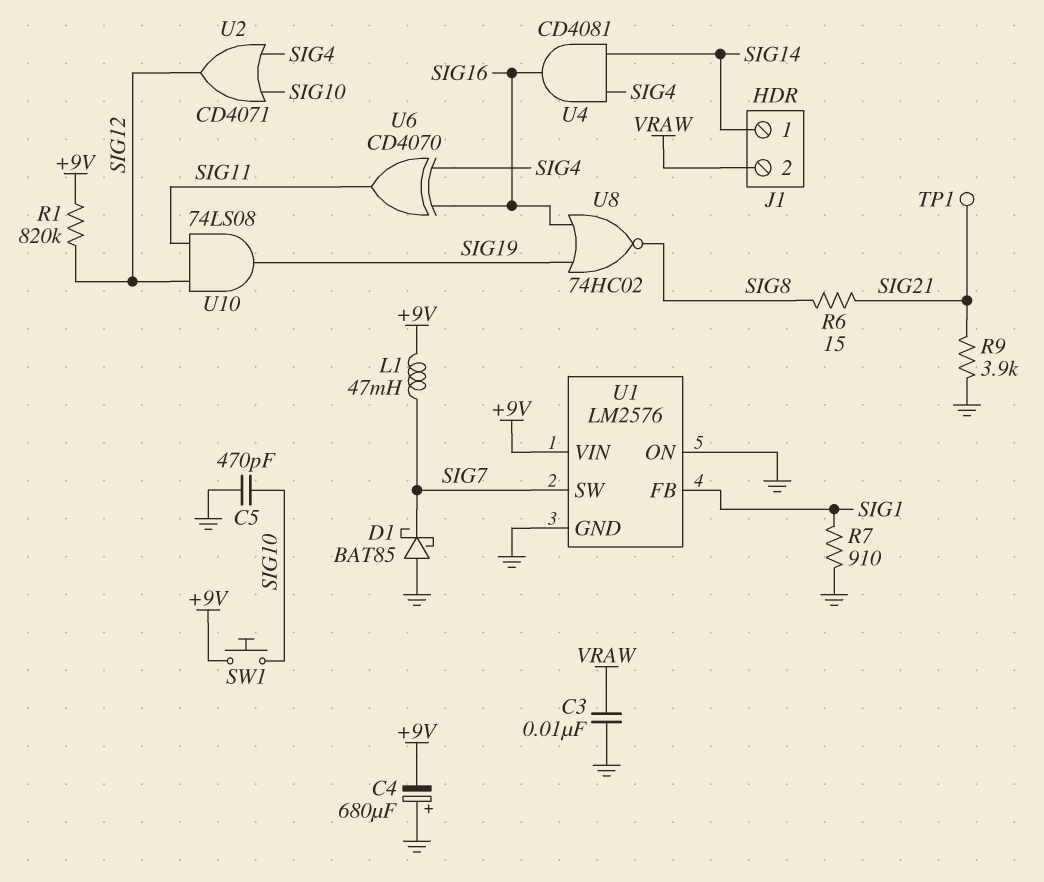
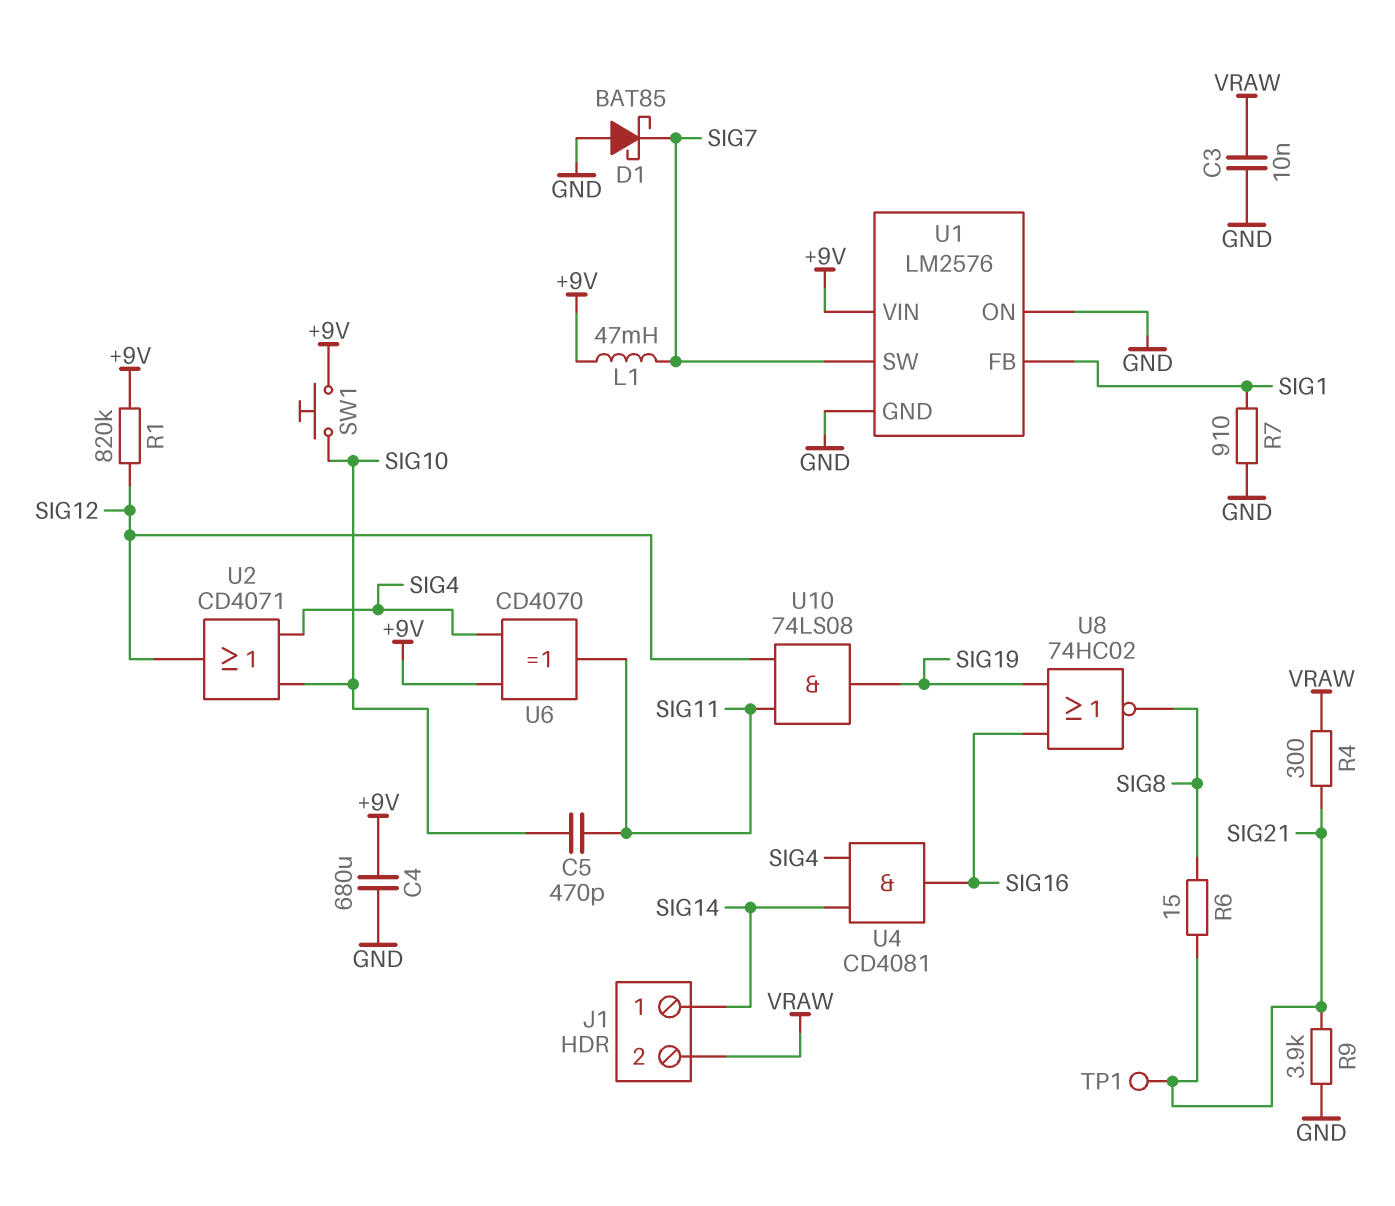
C4: 680uF (plus GND, minus +9V) -> 680uF (+9V, GND)
C5: 470pF (GND, SIG10) -> 470pF (SIG10, SIG11)
R4: none -> 300 (SIG21, VRAW)
U6: XOR CD4070 (in SIG4, in SIG16, out SIG11) -> XOR CD4070 (in +9V, in SIG4, out SIG11)

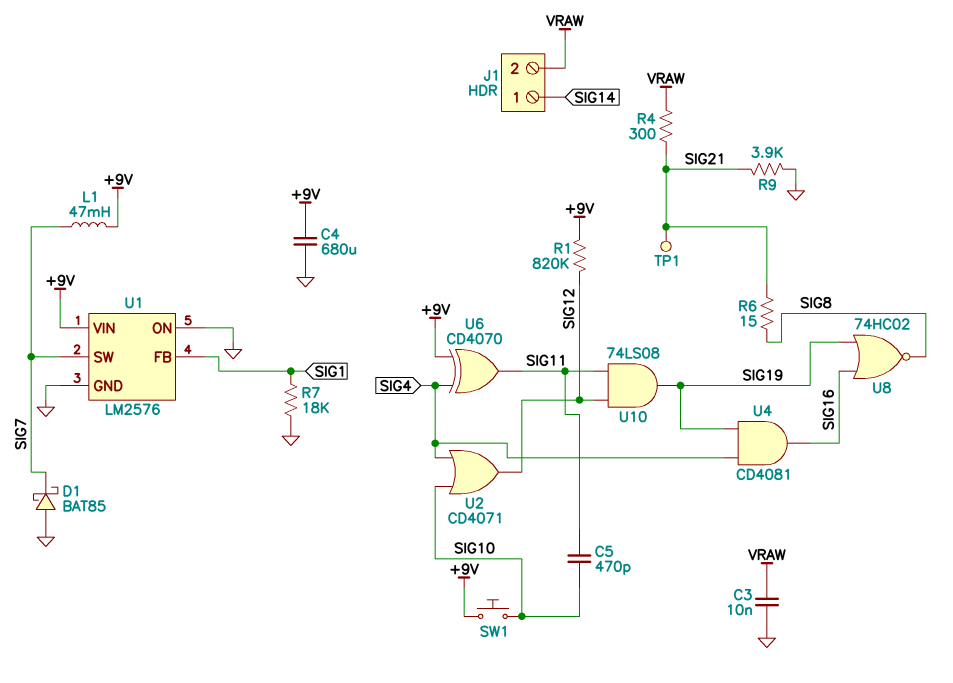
R7: 910 (GND, SIG1) -> 18k (GND, SIG1)
U4: AND CD4081 (in SIG4, in SIG14, out SIG16) -> AND CD4081 (in SIG4, in SIG19, out SIG16)

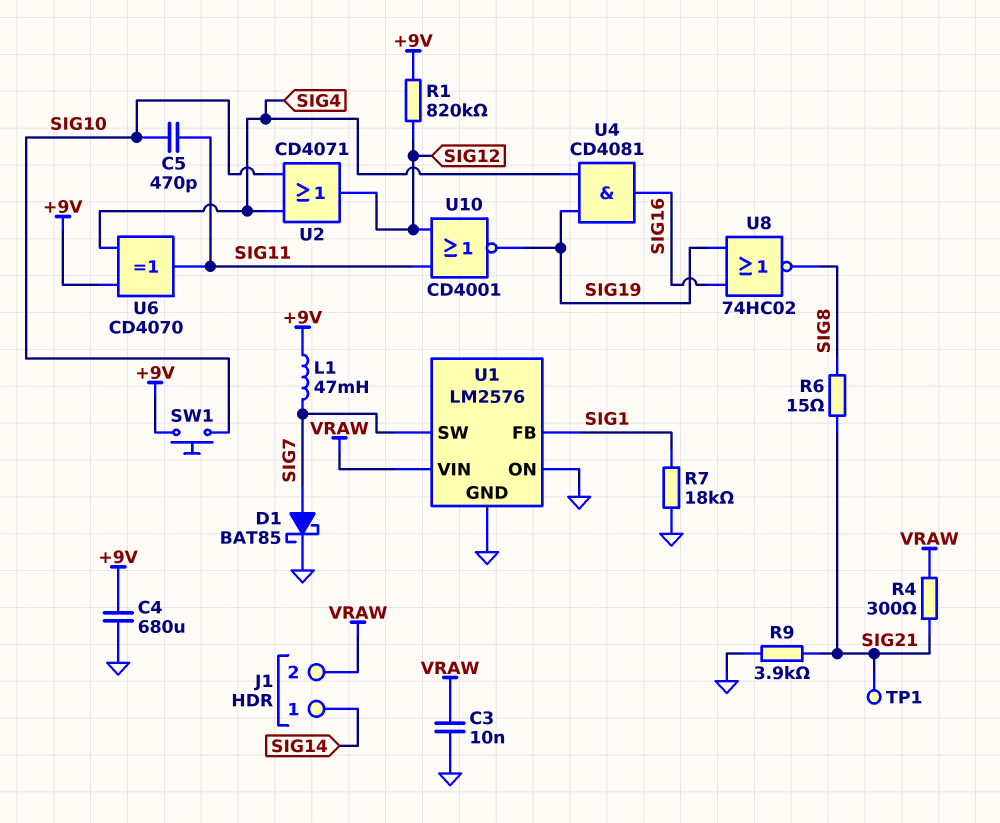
D1: schottky BAT85 (A GND, K SIG7) -> schottky BAT85 (A SIG7, K GND)
U1 pin VIN: +9V -> VRAW
U10: AND 74LS08 (in SIG11, in SIG12, out SIG19) -> NOR CD4001 (in SIG11, in SIG12, out SIG19)

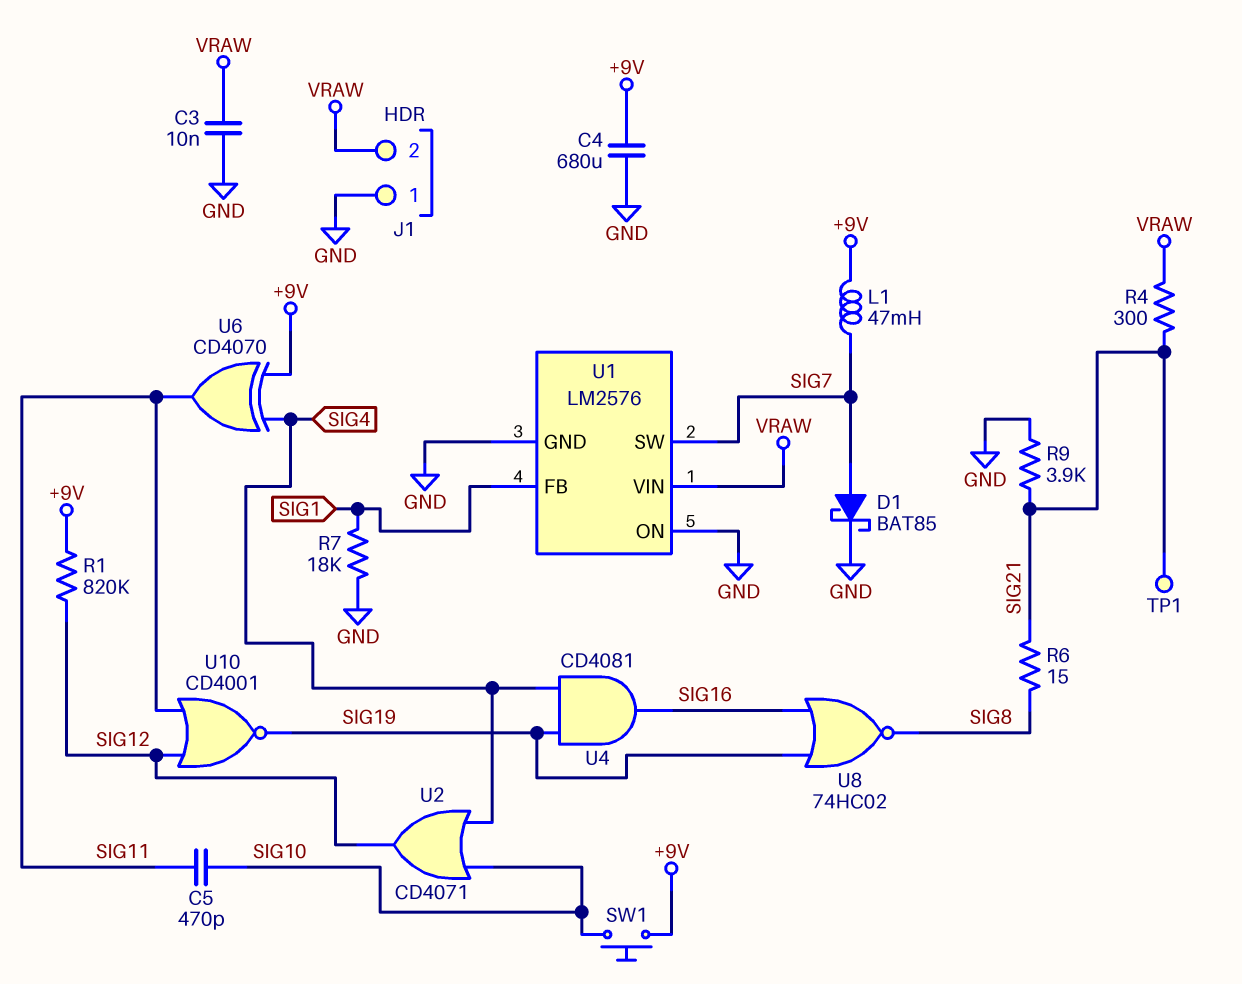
J1 pin 1: SIG14 -> GND

